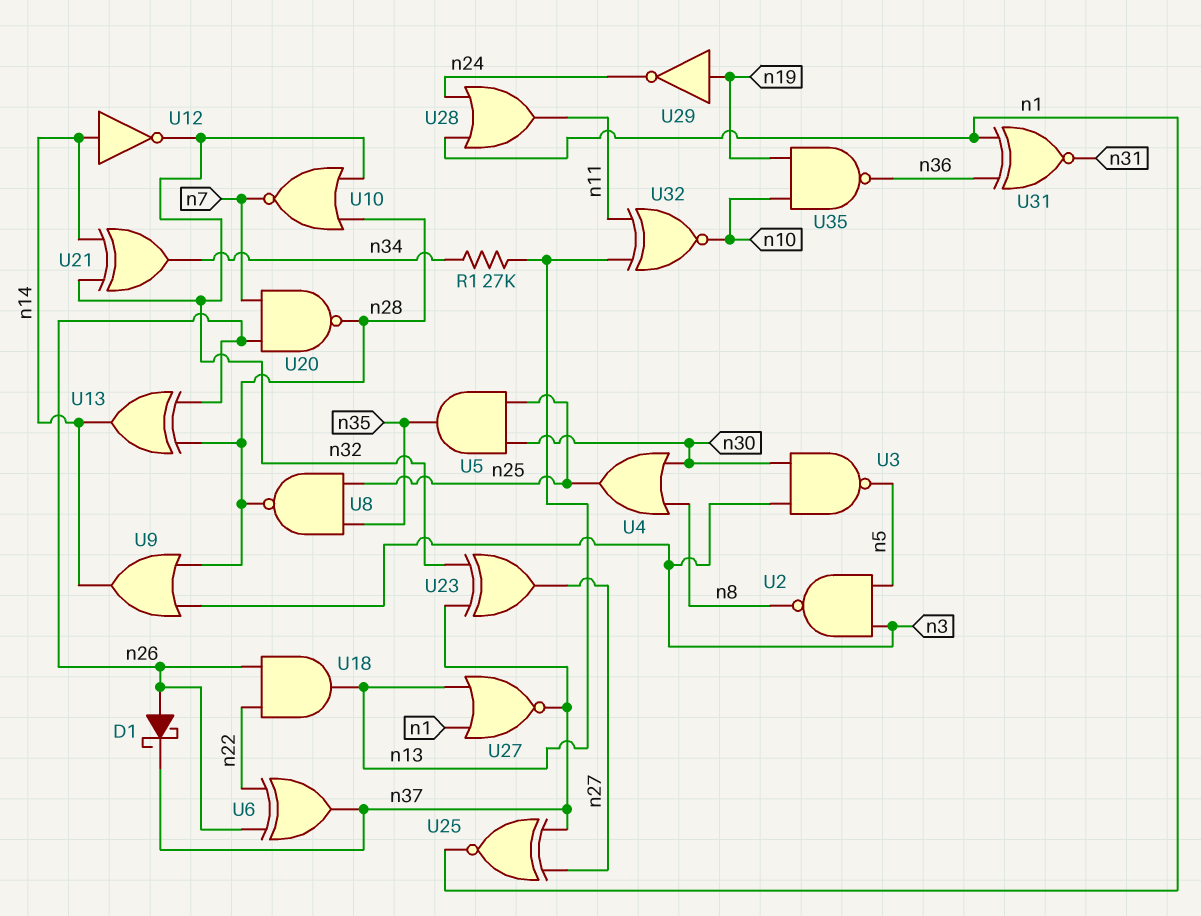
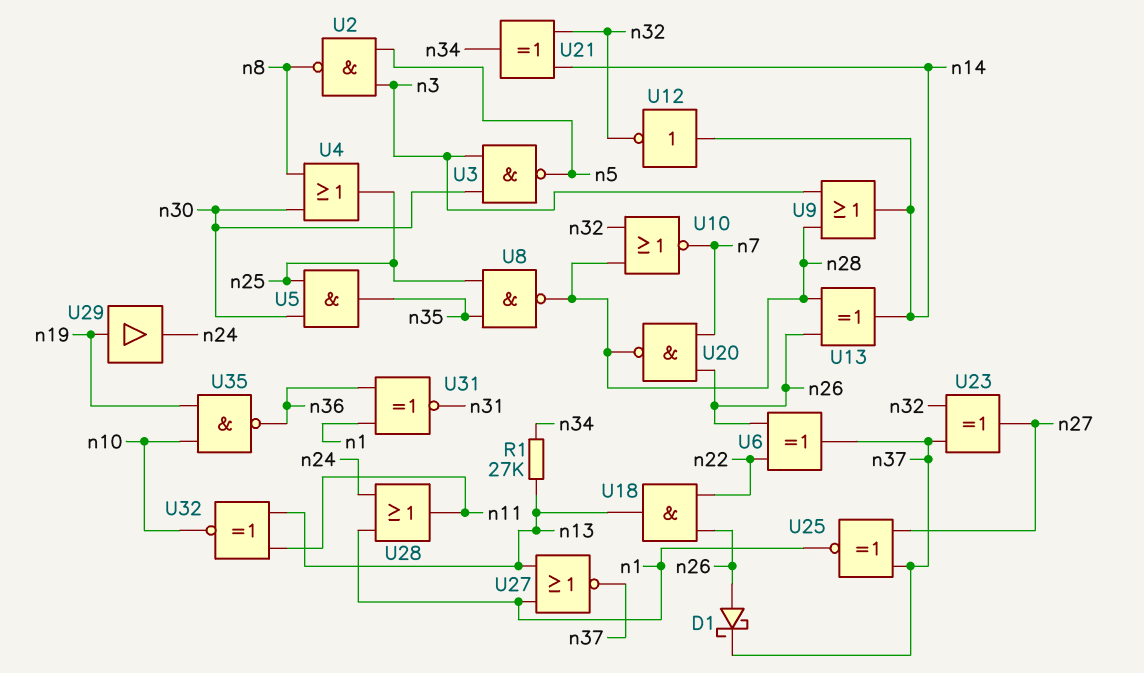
U29: NOT (in n19, out n24) -> buffer (in n19, out n24)

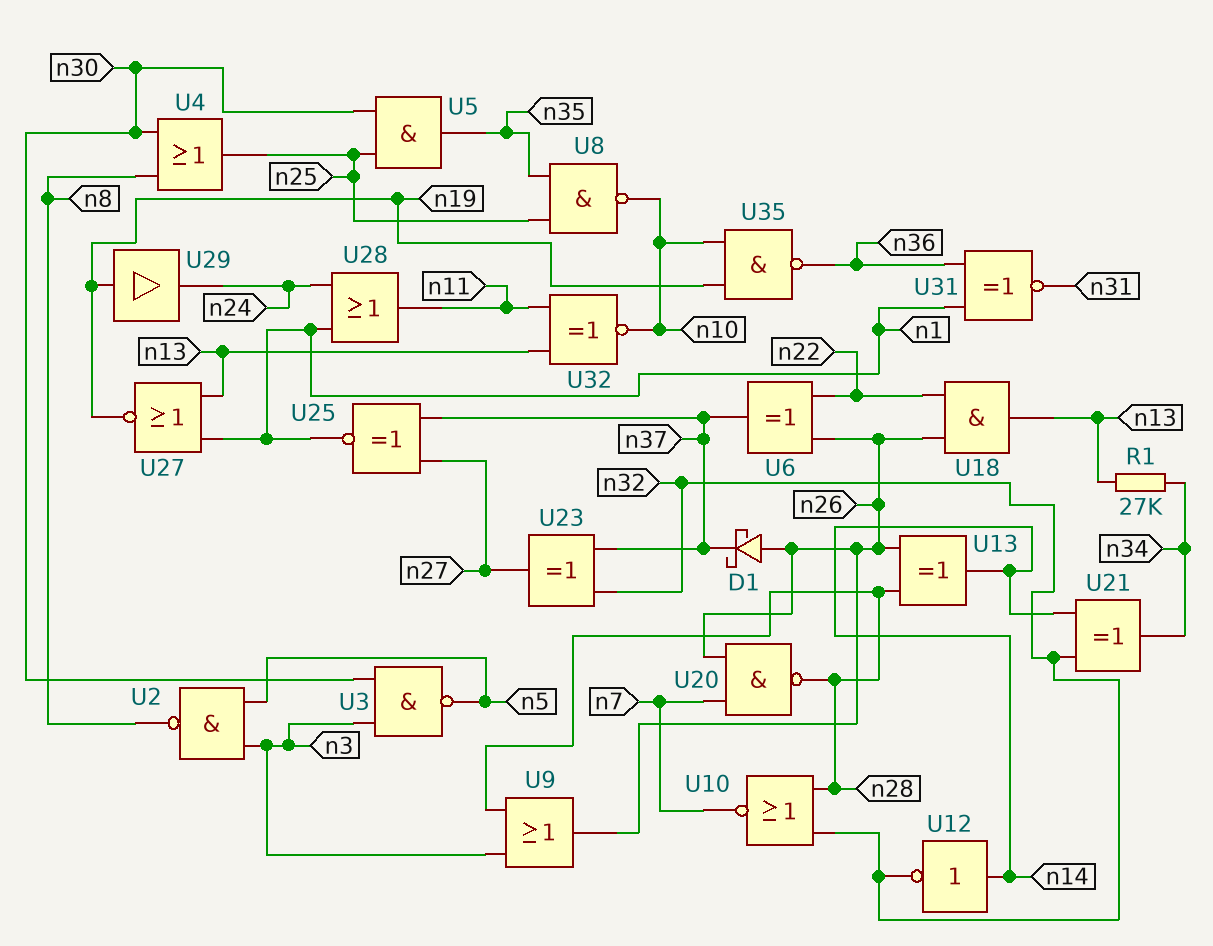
U8: NAND (in n25, in n35, out n28) -> NAND (in n25, in n35, out n10)
U9: OR (in n3, in n28, out n14) -> OR (in n3, in n28, out n26)
U27: NOR (in n1, in n13, out n37) -> NOR (in n1, in n13, out n19)

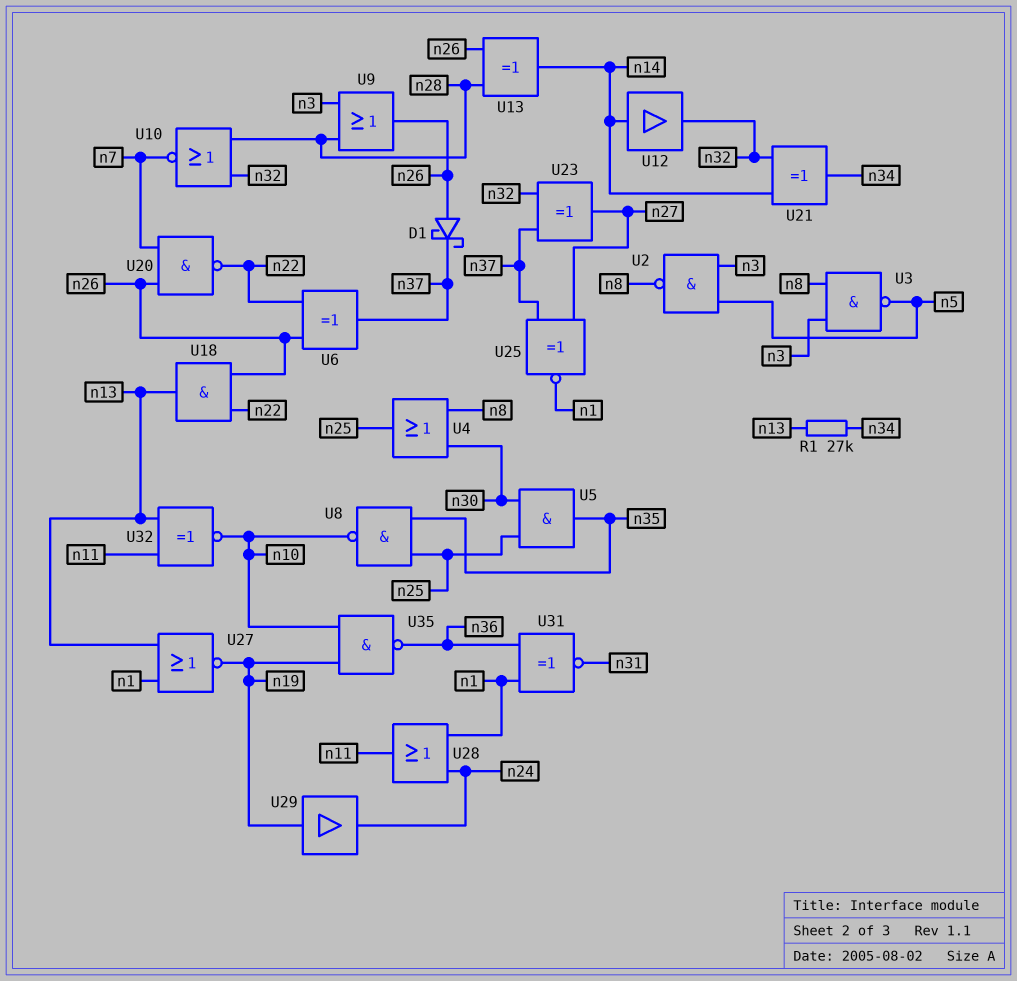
U3: NAND (in n3, in n30, out n5) -> NAND (in n3, in n8, out n5)
U12: NOT (in n14, out n32) -> buffer (in n14, out n32)
U20: NAND (in n7, in n26, out n28) -> NAND (in n7, in n26, out n22)

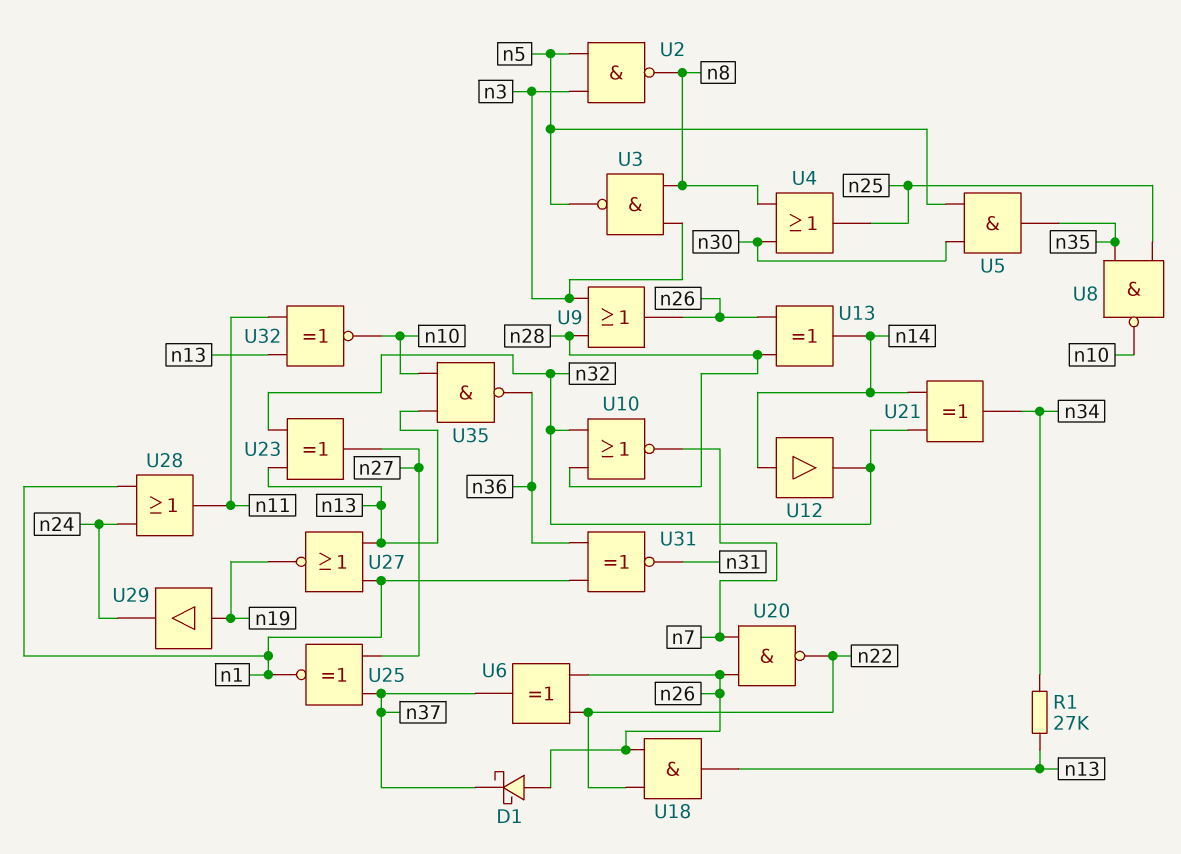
U5: AND (in n25, in n30, out n35) -> AND (in n5, in n30, out n35)
U23: XOR (in n32, in n37, out n27) -> XOR (in n13, in n32, out n27)
U35: NAND (in n10, in n19, out n36) -> NAND (in n10, in n13, out n36)

